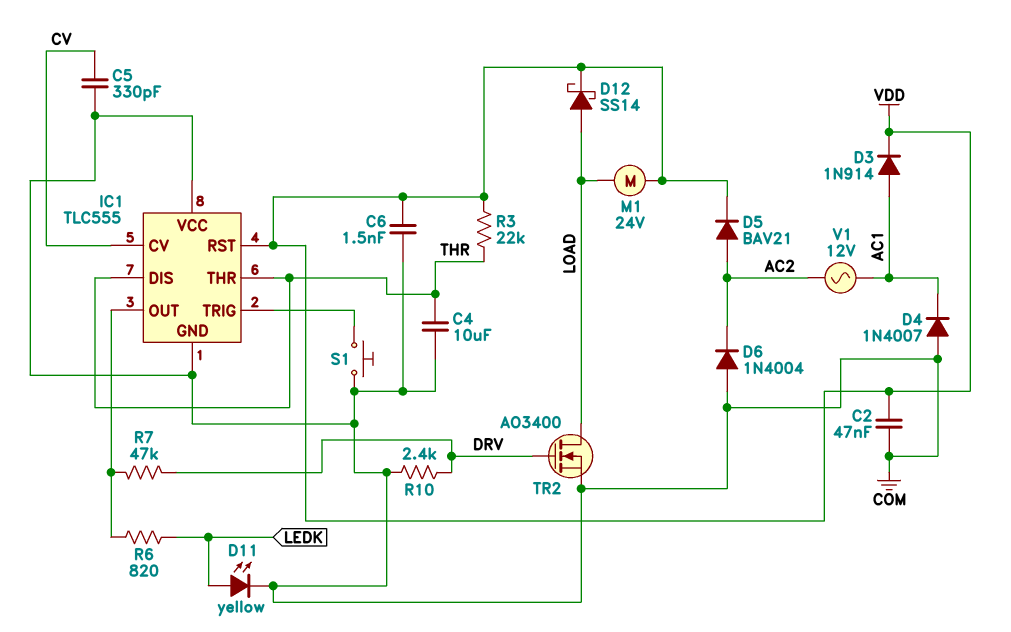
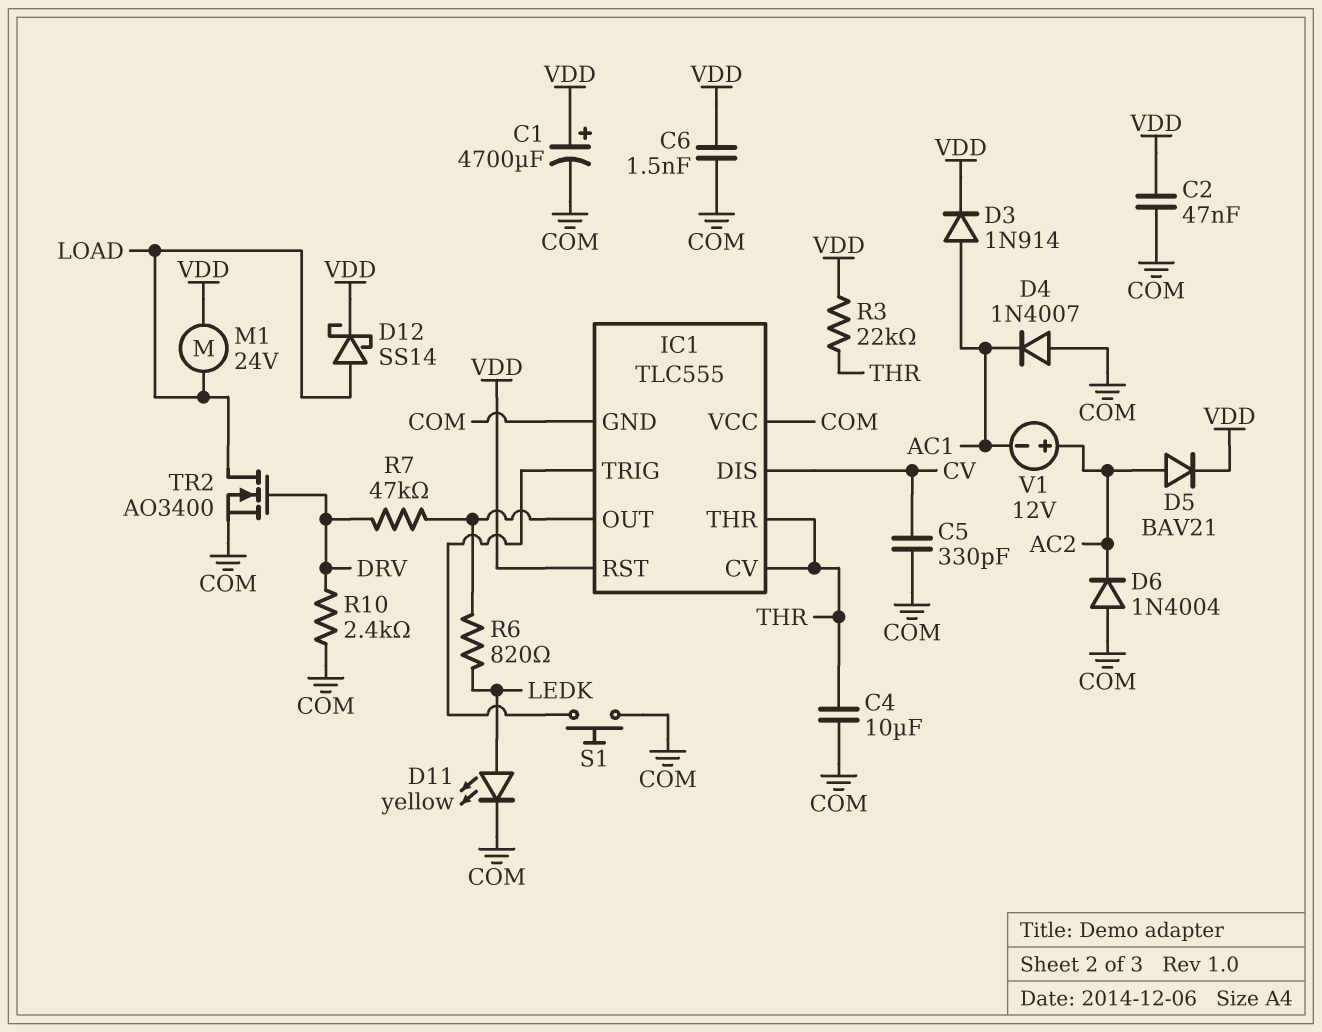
C1: none -> 4700uF (plus VDD, minus COM)
IC1 pin CV: CV -> THR
IC1 pin DIS: THR -> CV
V1: AC 12V (AC1, AC2) -> 12V (plus AC2, minus AC1)

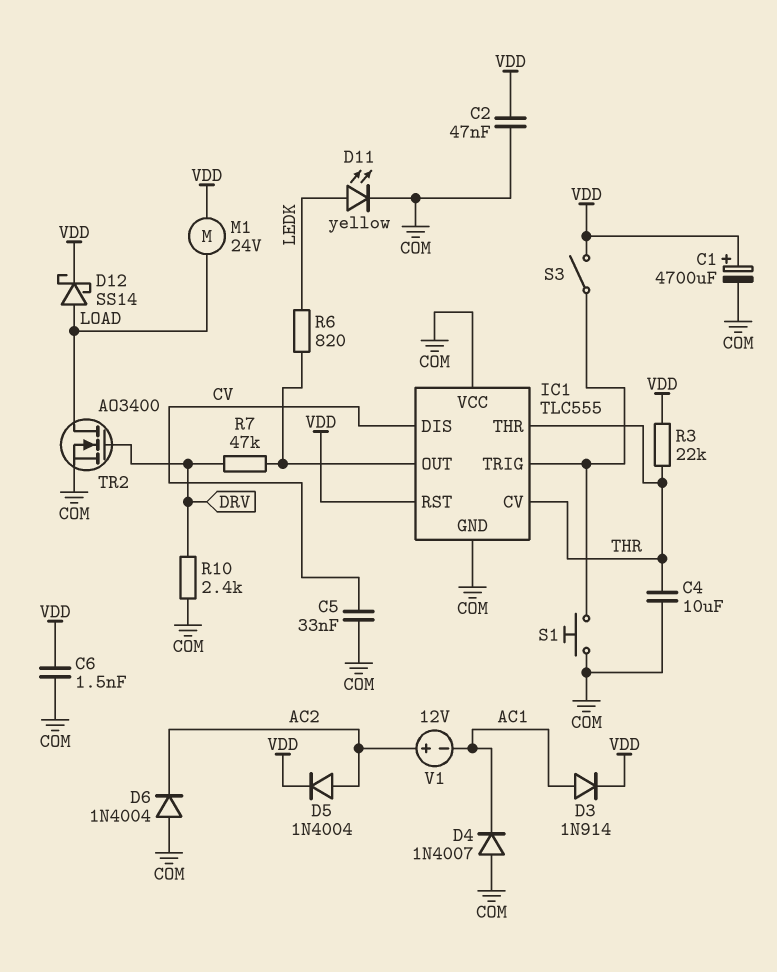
C5: 330pF (COM, CV) -> 33nF (COM, CV)
D5: diode BAV21 (A AC2, K VDD) -> diode 1N4004 (A AC2, K VDD)
S3: none -> switch (IC1/TRIG, VDD)

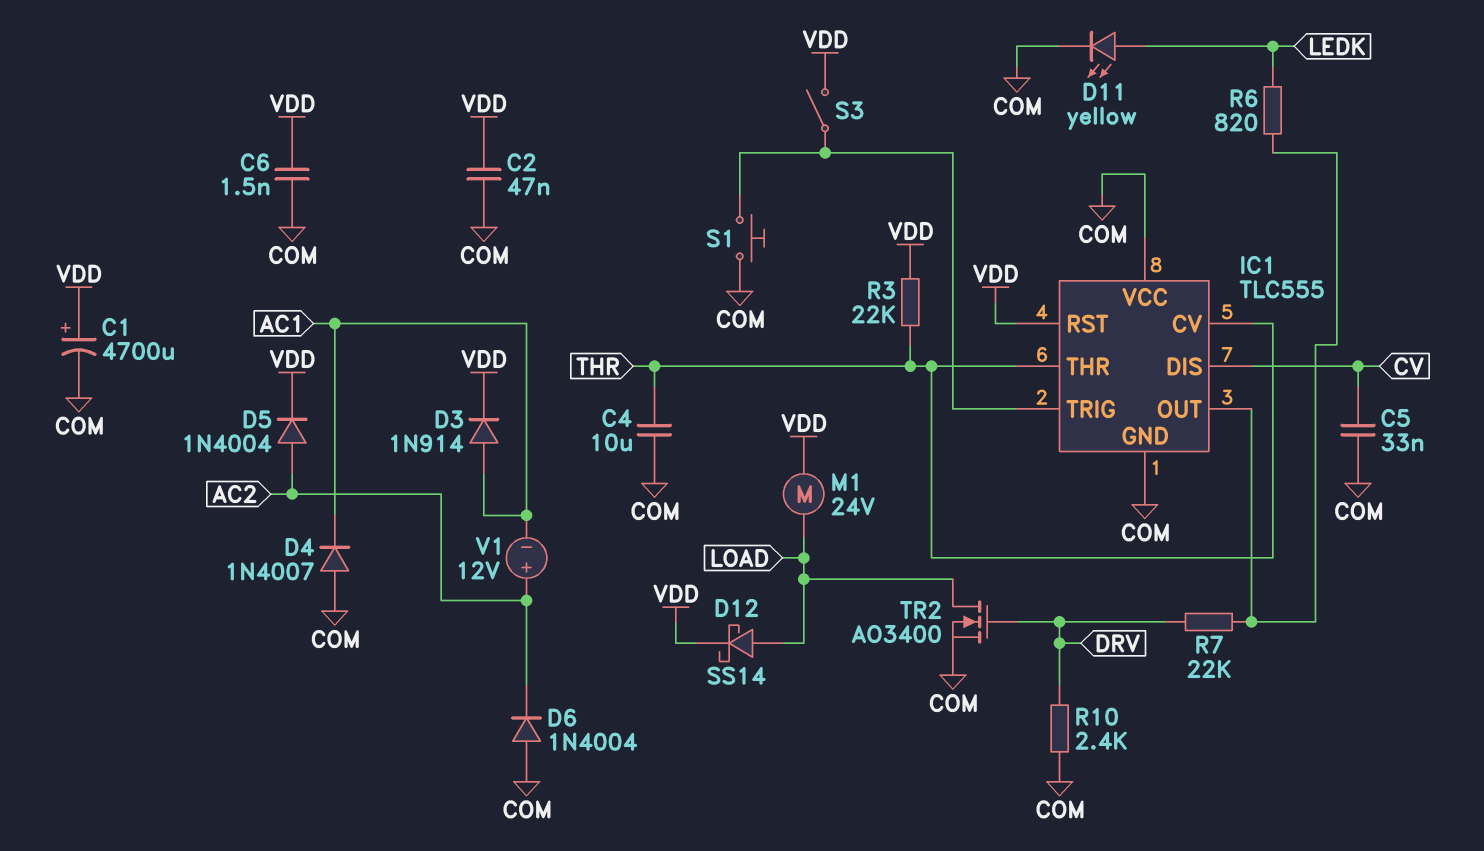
R7: 47k (DRV, IC1/OUT) -> 22k (DRV, IC1/OUT)

